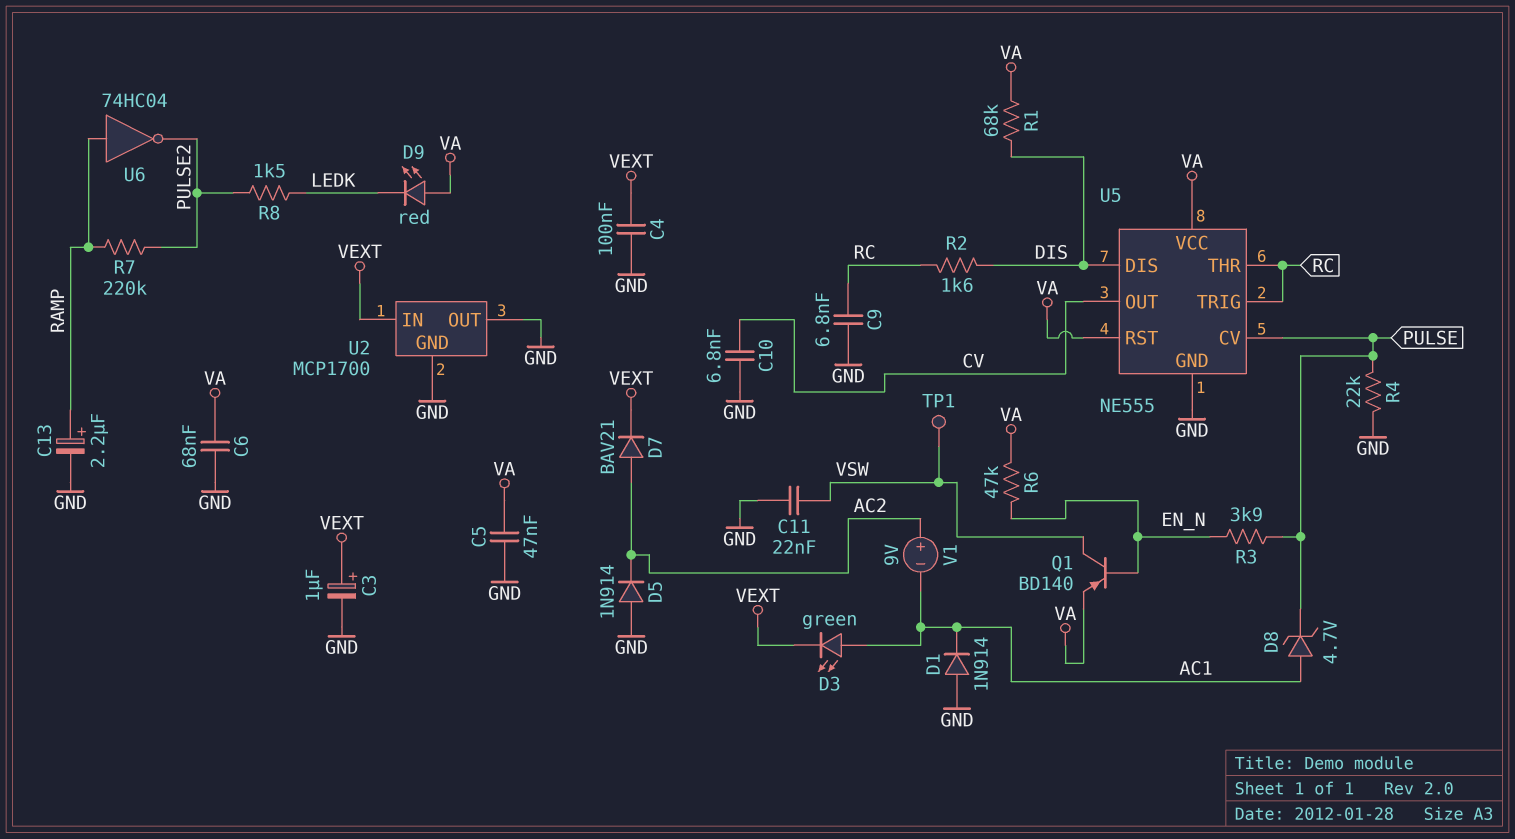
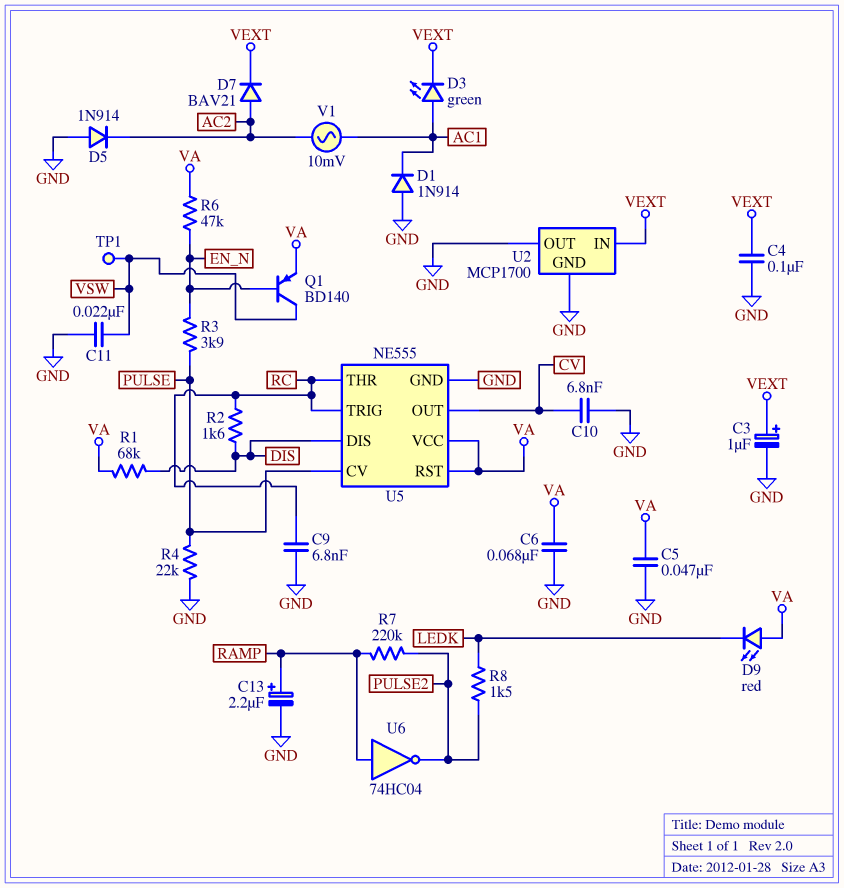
D8: zener 4.7V (A AC1, K PULSE) -> none
V1: 9V (plus AC2, minus AC1) -> AC 10mV (AC1, AC2)

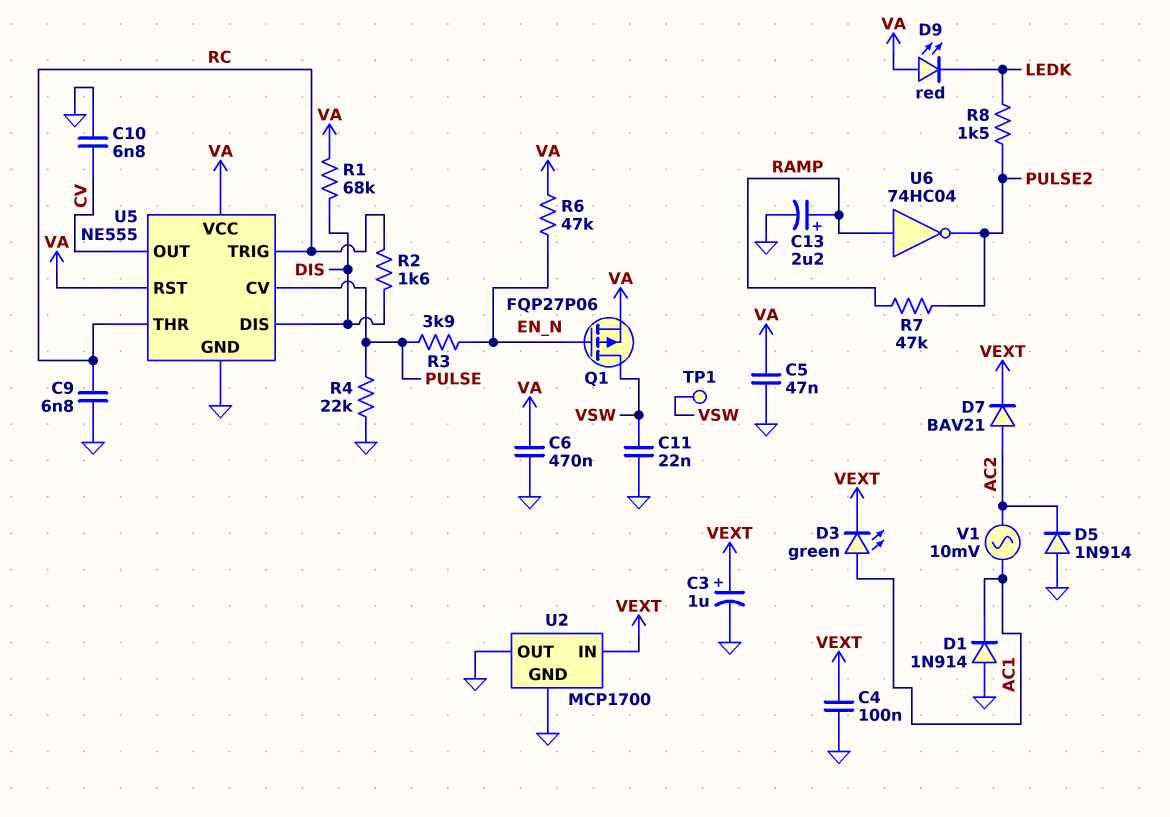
C6: 68nF (GND, VA) -> 470nF (GND, VA)
Q1: PNP BD140 (B EN_N, C VSW, E VA) -> PMOS FQP27P06 (G EN_N, D VSW, S VA)
R7: 220k (PULSE2, RAMP) -> 47k (PULSE2, RAMP)

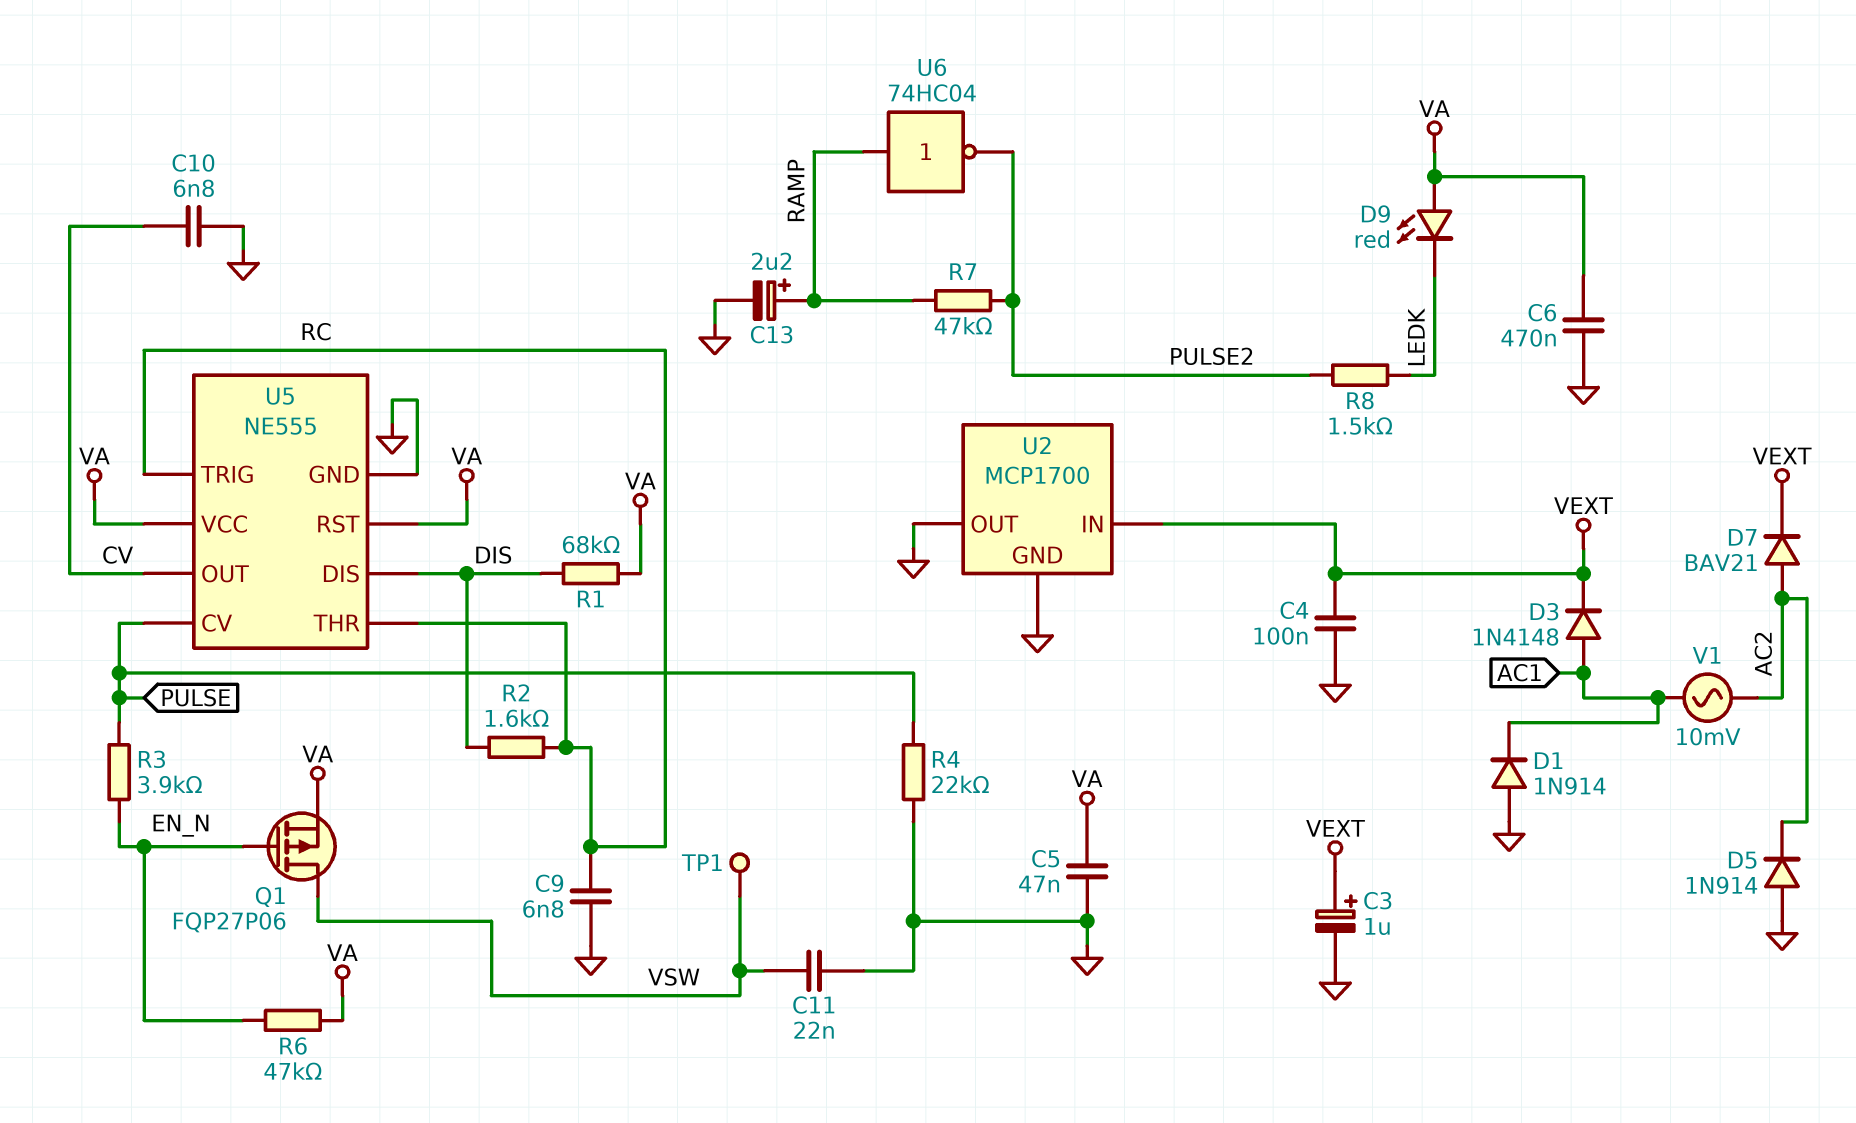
D3: LED green (A AC1, K VEXT) -> diode 1N4148 (A AC1, K VEXT)

